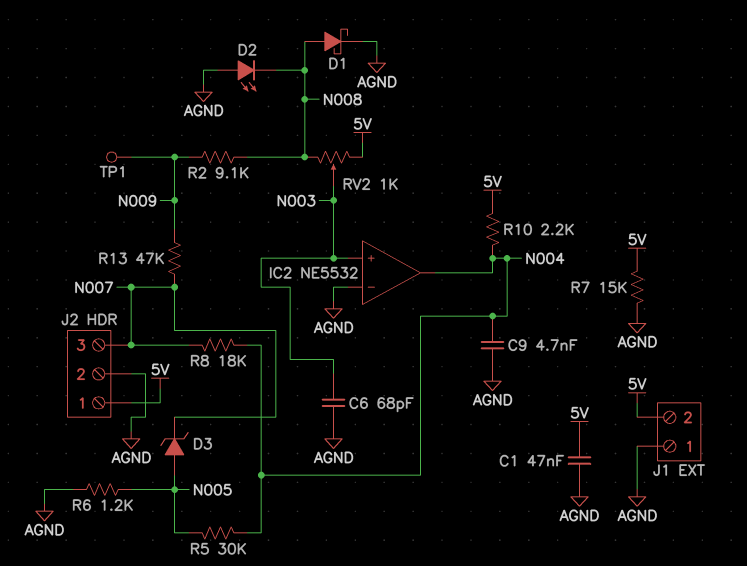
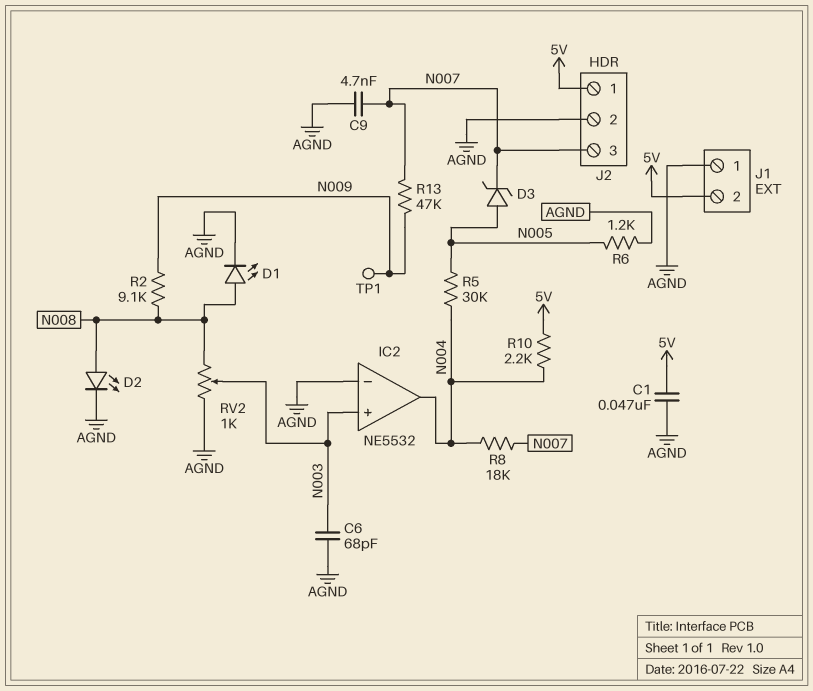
C9: 4.7nF (AGND, N004) -> 4.7nF (AGND, N007)
D1: schottky (A N008, K AGND) -> LED (A N008, K AGND)
D2: LED (A AGND, K N008) -> LED (A N008, K AGND)
R7: 15k (5V, AGND) -> none
RV2: 1k (5V, N008, wiper N003) -> 1k (AGND, N008, wiper N003)

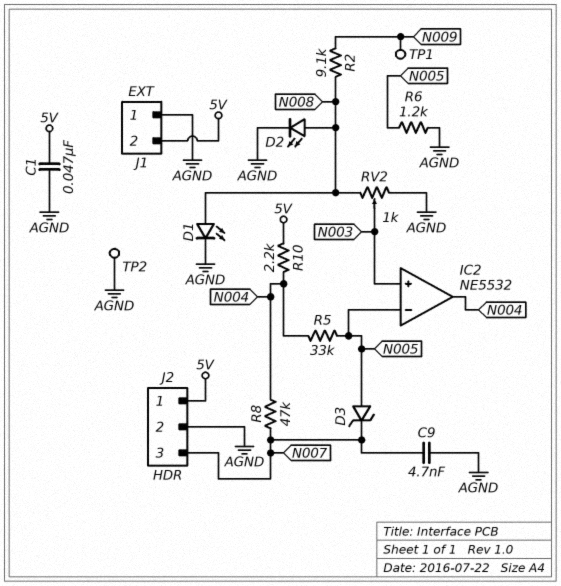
C6: 68pF (AGND, N003) -> none
IC2 pin in-: AGND -> N005
R5: 30k (N004, N005) -> 33k (N004, N005)
R8: 18k (N004, N007) -> 47k (N004, N007)
R13: 47k (N007, N009) -> none
TP2: none -> test point (AGND)

